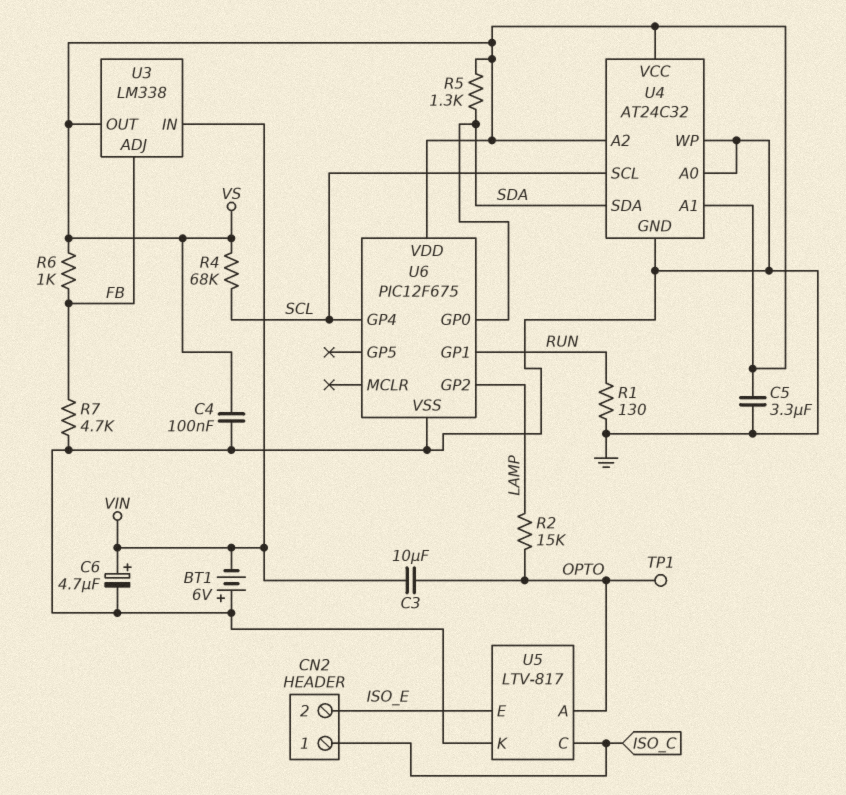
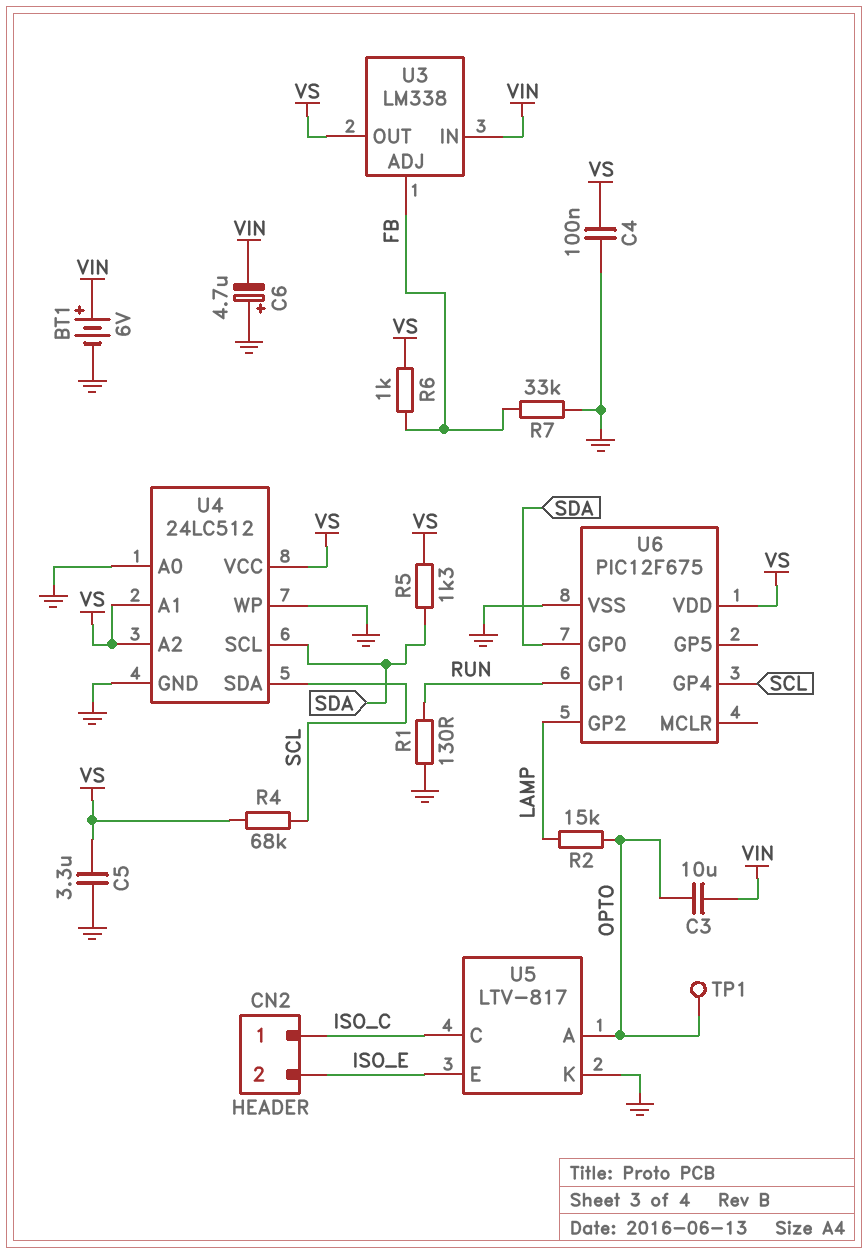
BT1: 6V (plus GND, minus VIN) -> 6V (plus VIN, minus GND)
C6: 4.7uF (plus VIN, minus GND) -> 4.7uF (plus GND, minus VIN)
R7: 4.7k (FB, GND) -> 33k (FB, GND)
U4: AT24C32 -> 24LC512
U4 pin SCL: SCL -> SDA
U4 pin SDA: SDA -> SCL

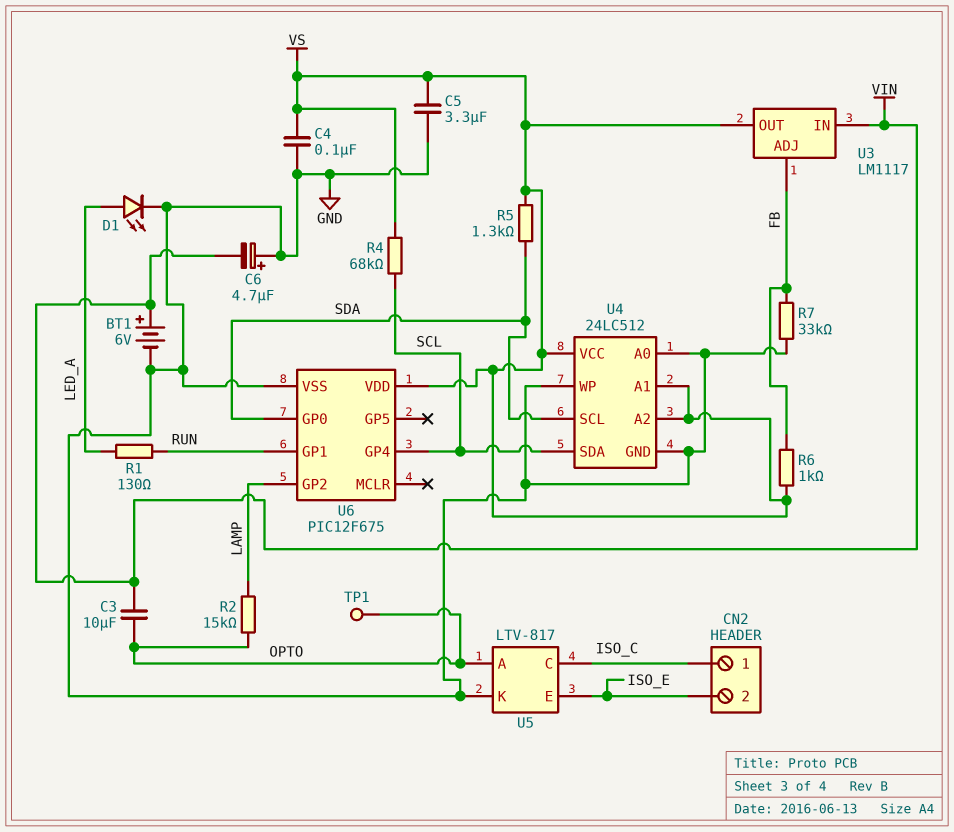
D1: none -> LED (A LED_A, K GND)
R1: 130 (GND, RUN) -> 130 (LED_A, RUN)
U3: LM338 -> LM1117

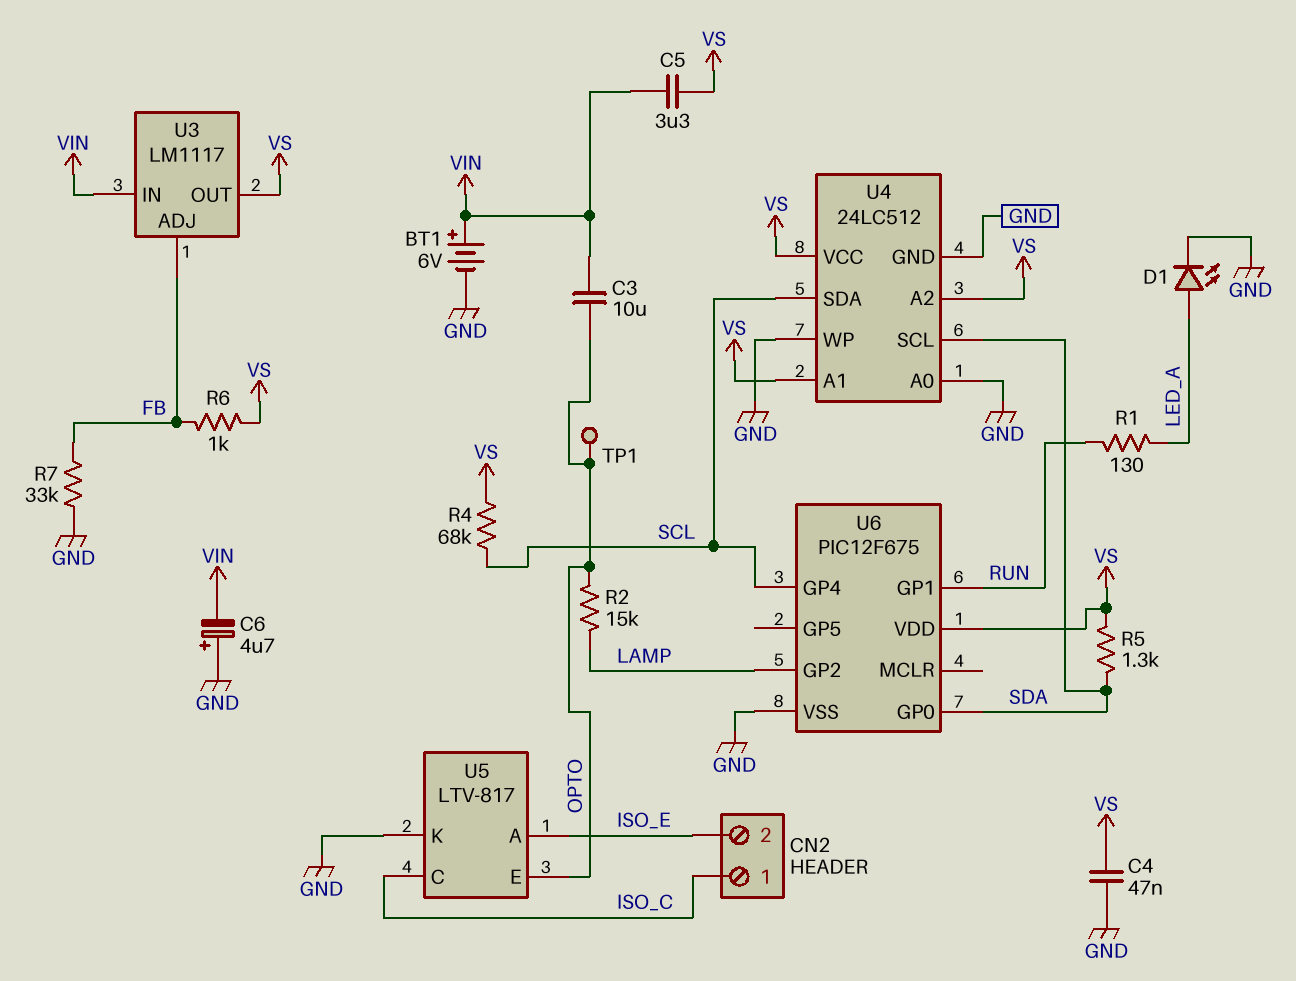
C4: 100nF (GND, VS) -> 47nF (GND, VS)
C5: 3.3uF (GND, VS) -> 3.3uF (VIN, VS)
U5 pin A: OPTO -> ISO_E
U5 pin E: ISO_E -> OPTO

